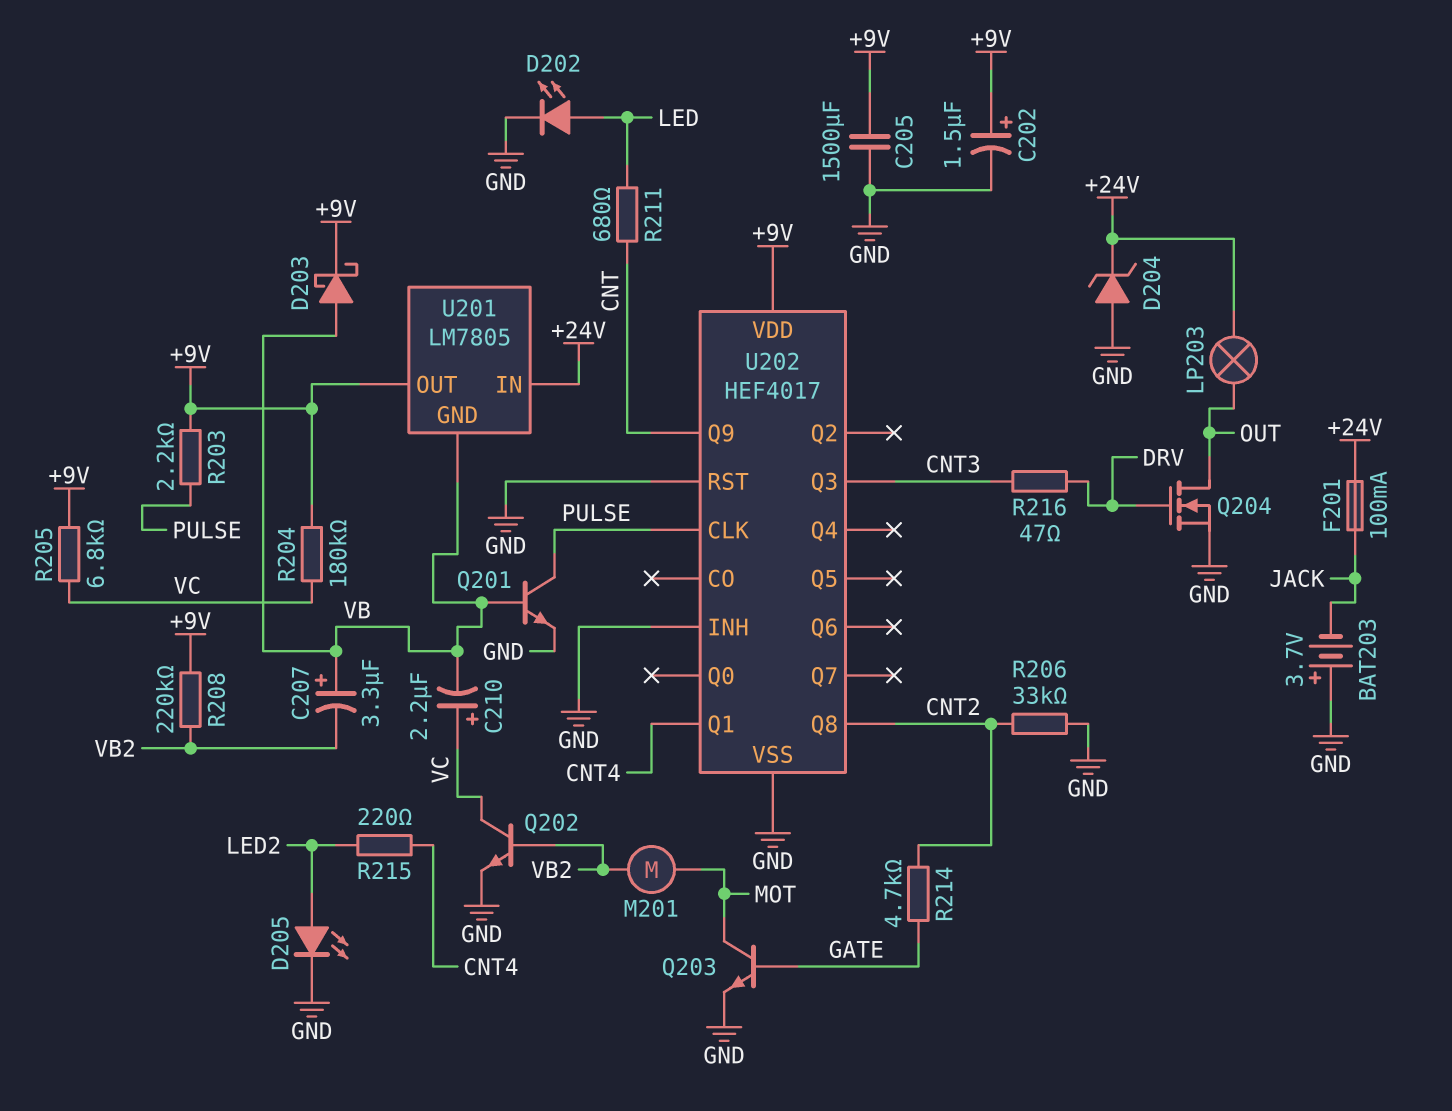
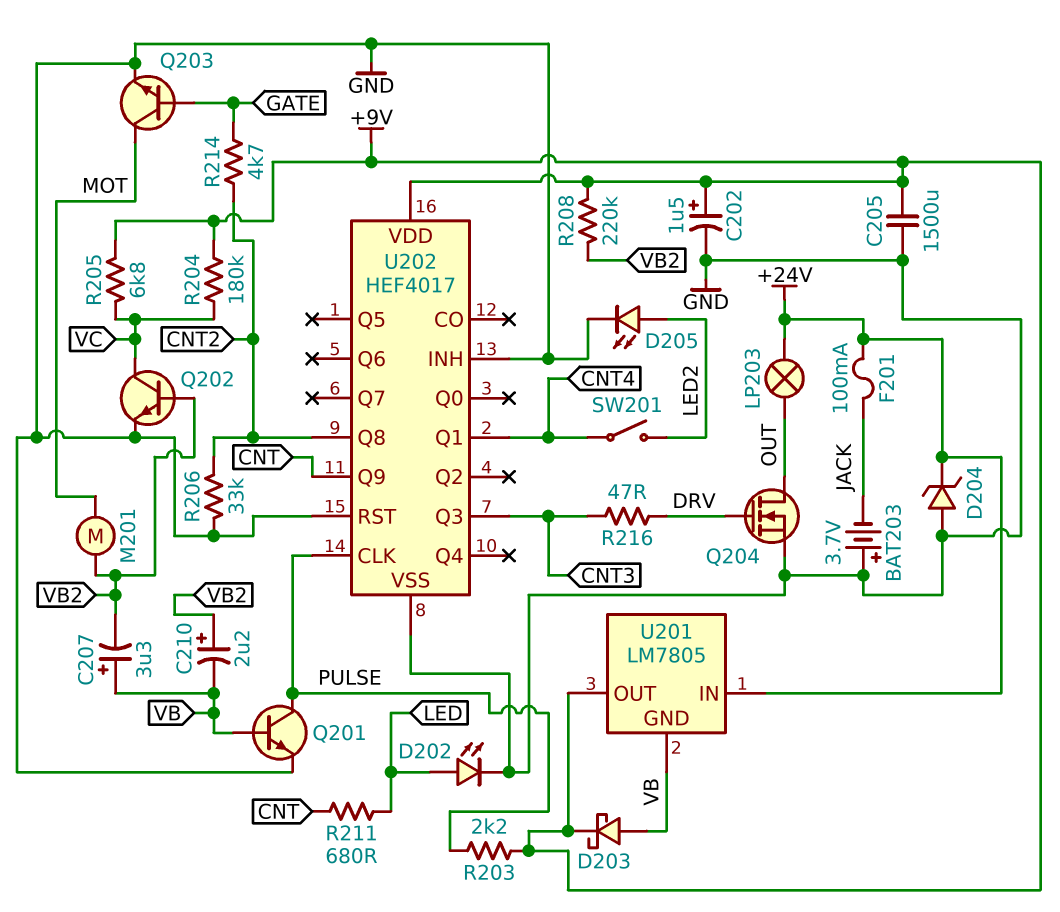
C210: 2.2uF (plus VC, minus VB) -> 2.2uF (plus VB2, minus VB)
R215: 220 (CNT4, LED2) -> none
SW201: none -> switch (CNT4, LED2)

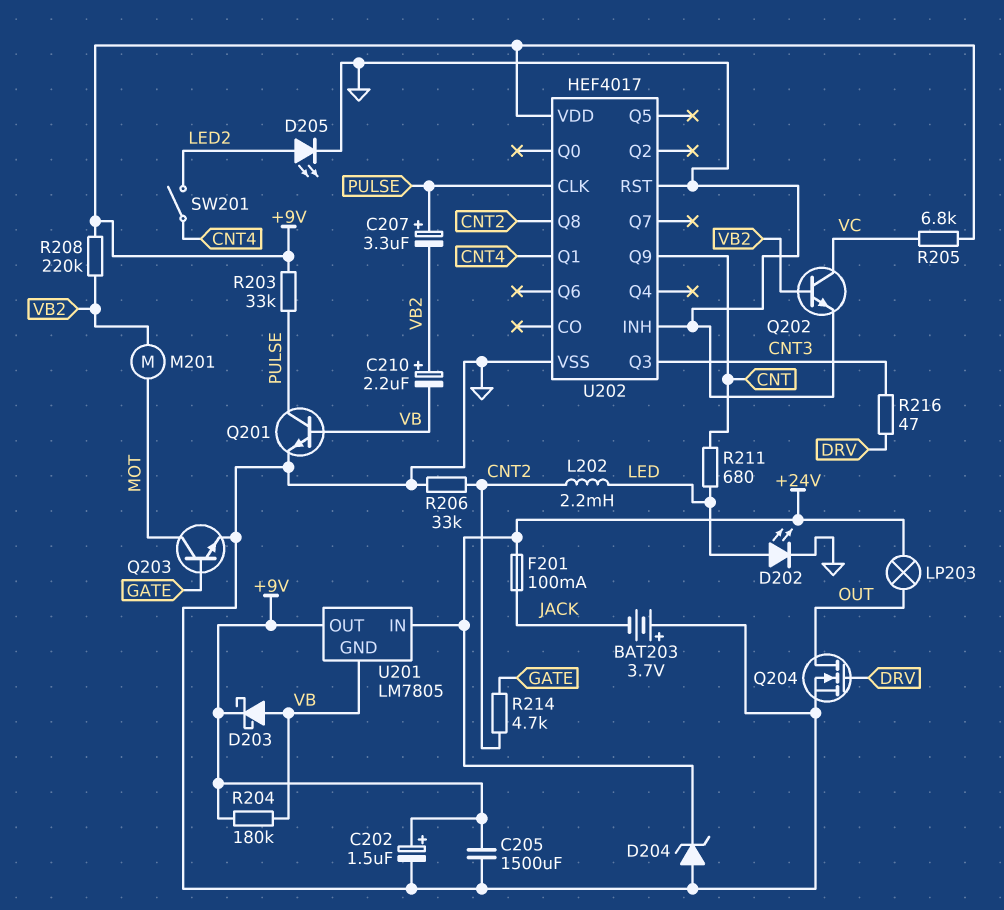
C207: 3.3uF (plus VB, minus VB2) -> 3.3uF (plus PULSE, minus VB2)
L202: none -> 2.2mH (CNT2, LED)
R203: 2.2k (+9V, PULSE) -> 33k (+9V, PULSE)
R204: 180k (+9V, VC) -> 180k (+9V, VB)

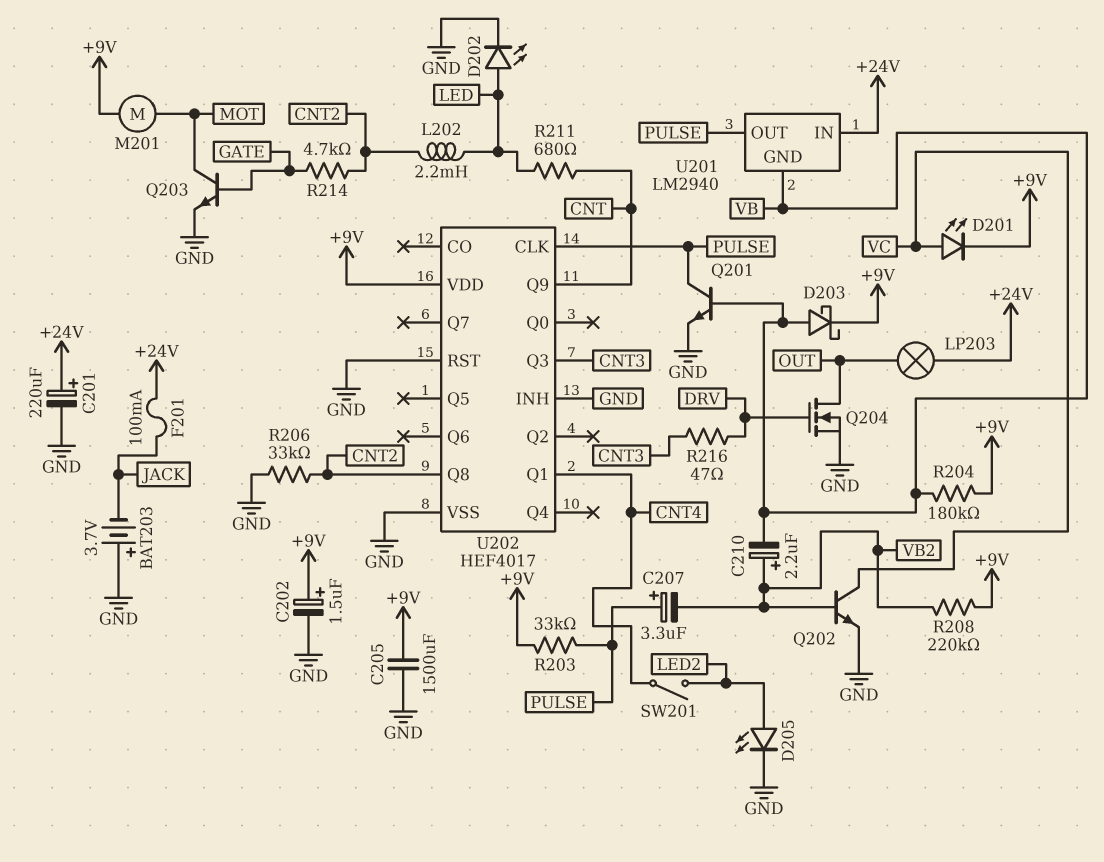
C201: none -> 220uF (plus +24V, minus GND)
D201: none -> LED (A VC, K +9V)
D204: zener (A GND, K +24V) -> none
M201: motor (MOT, VB2) -> motor (+9V, MOT)
R205: 6.8k (+9V, VC) -> none
U201: LM7805 -> LM2940
U201 pin OUT: +9V -> PULSE

